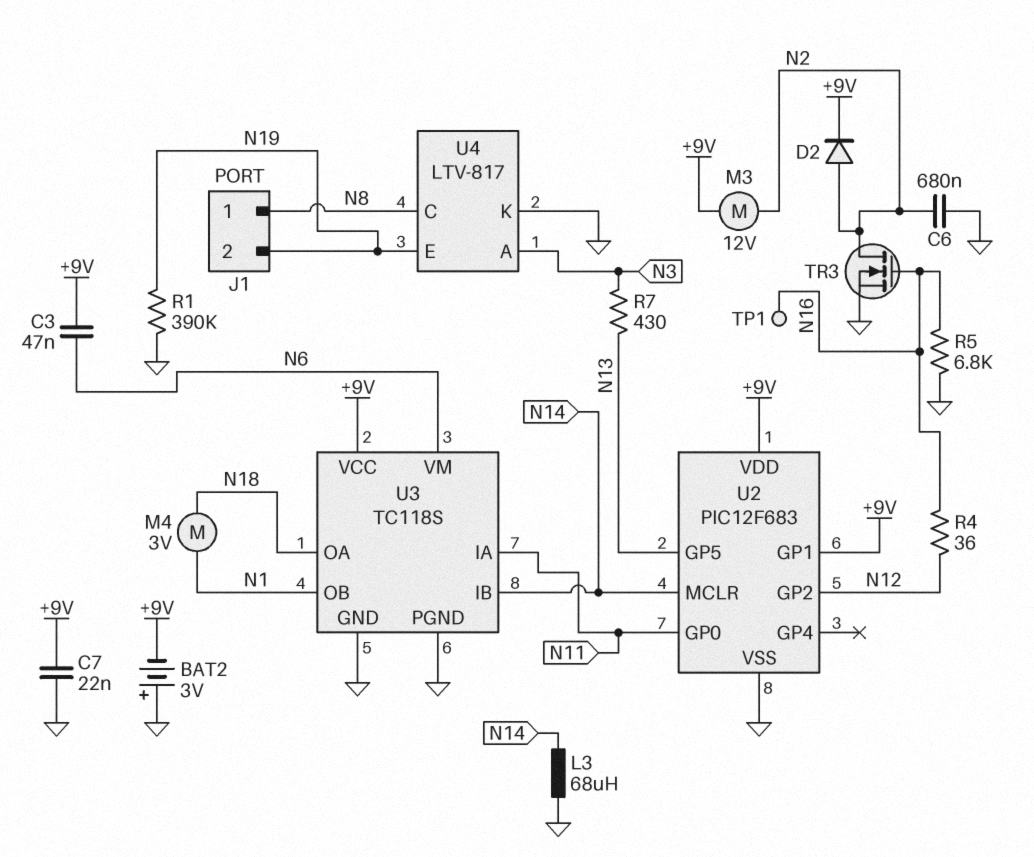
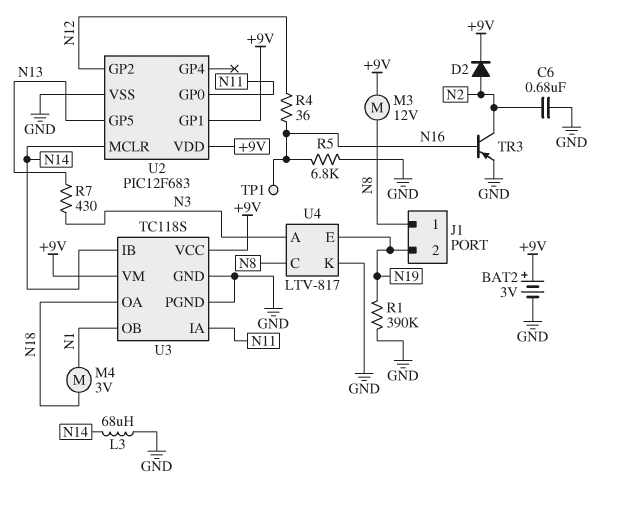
BAT2: 3V (plus GND, minus +9V) -> 3V (plus +9V, minus GND)
C3: 47nF (+9V, N6) -> none
C7: 22nF (+9V, GND) -> none
M3: motor 12V (+9V, N2) -> motor 12V (+9V, N8)
TR3: NMOS (G N16, D N2, S GND) -> PNP (B N16, C N2, E GND)
U3 pin VM: N6 -> +9V

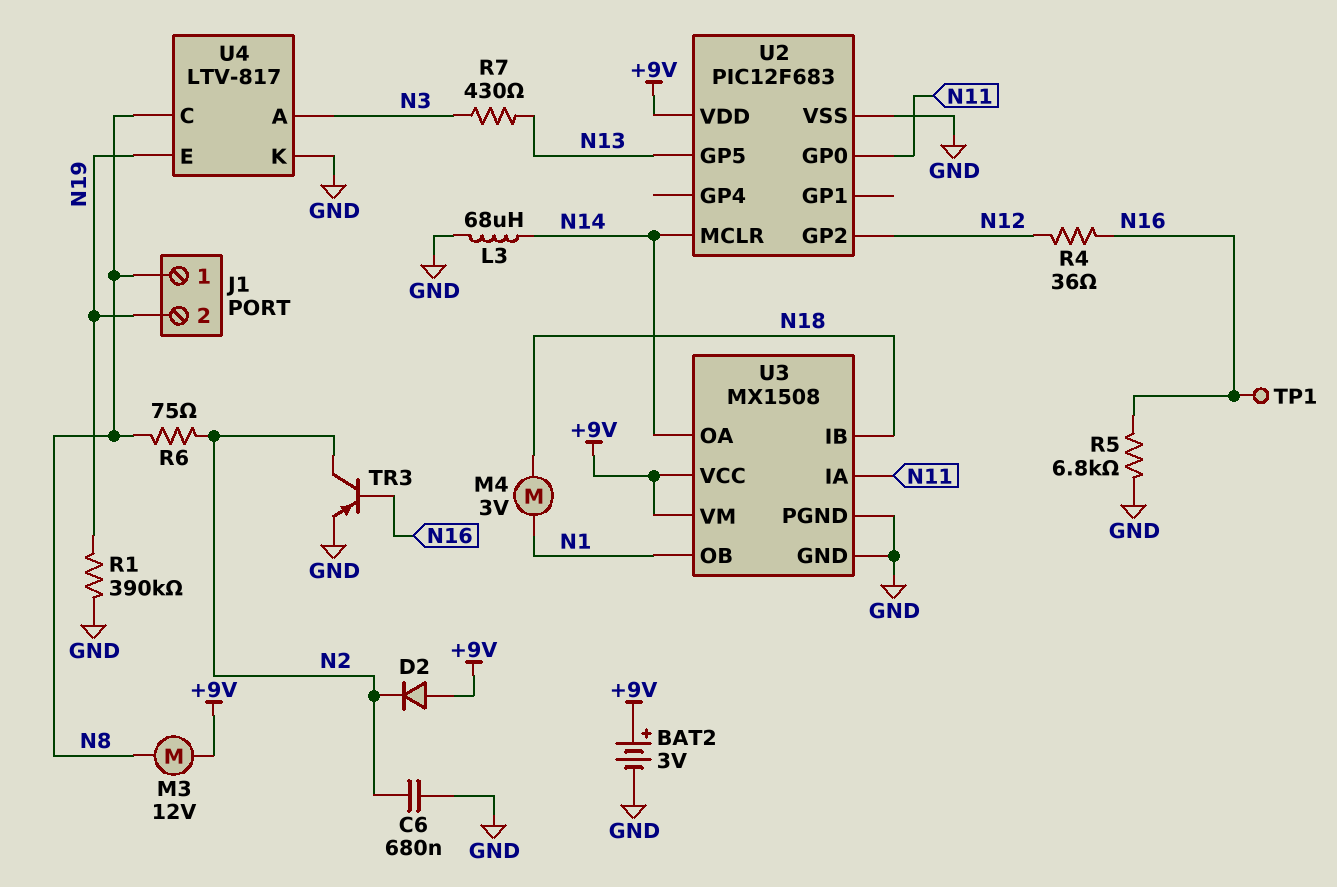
D2: diode (A N2, K +9V) -> diode (A +9V, K N2)
R6: none -> 75 (N2, N8)
U2 pin GP1: +9V -> none
U3: TC118S -> MX1508
U3 pin IB: N14 -> N18
U3 pin OA: N18 -> N14

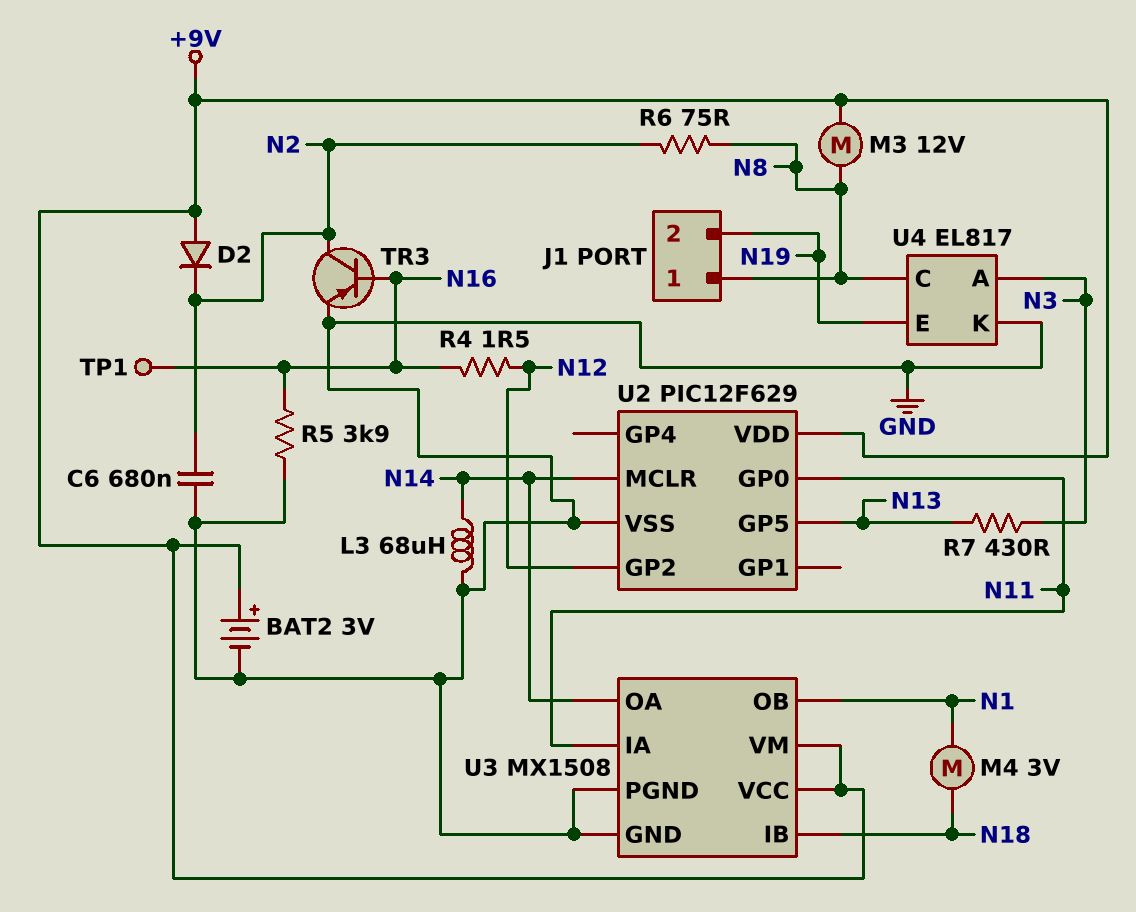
R1: 390k (GND, N19) -> none
R4: 36 (N12, N16) -> 1.5 (N12, N16)
R5: 6.8k (GND, N16) -> 3.9k (GND, N16)
U2: PIC12F683 -> PIC12F629
U4: LTV-817 -> EL817

